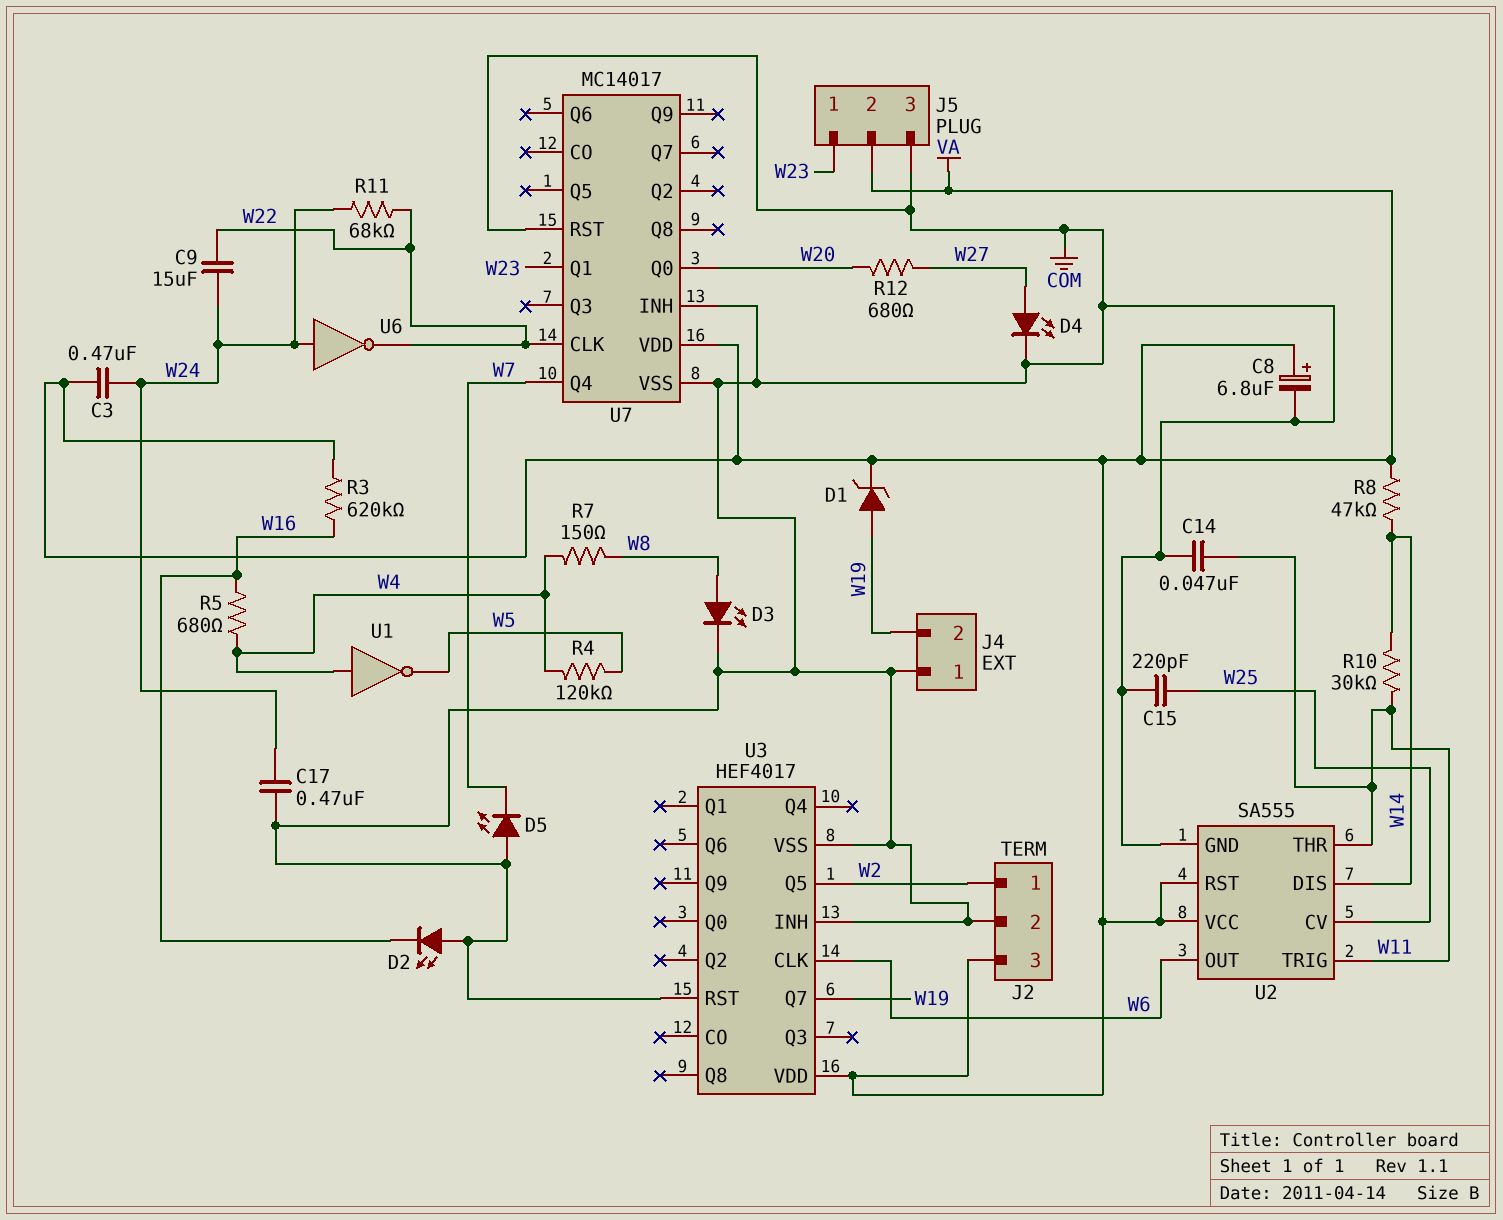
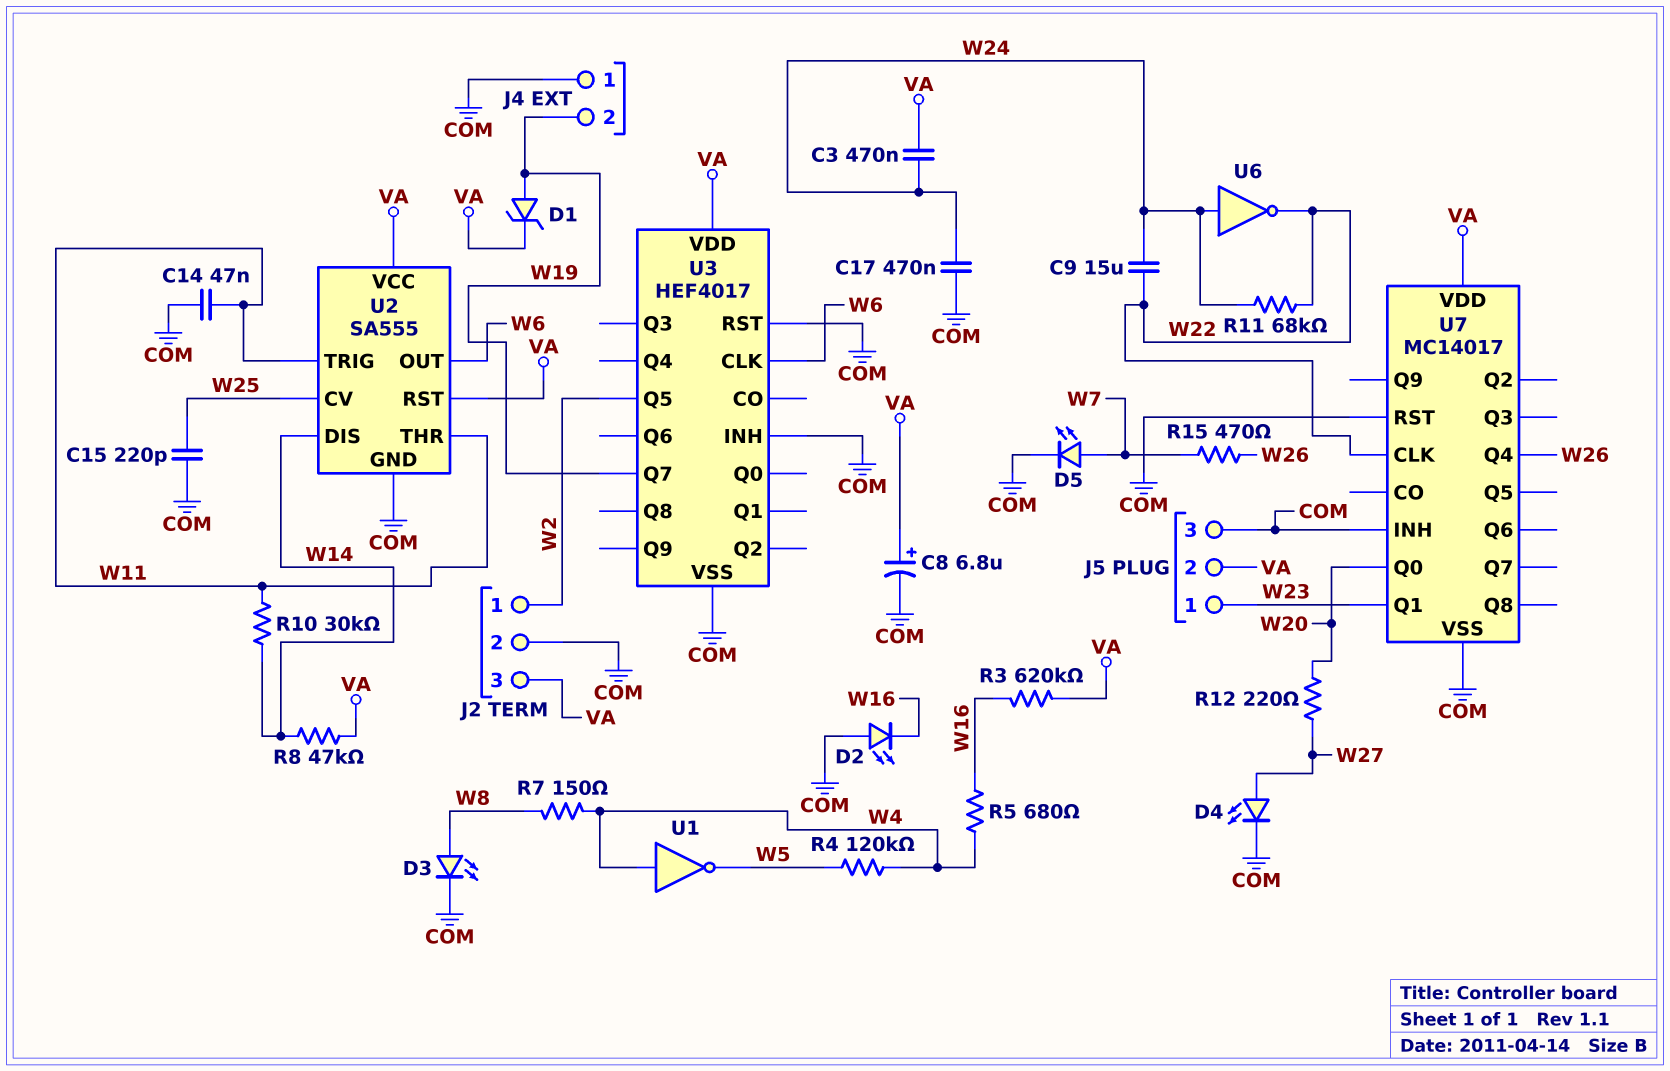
D5: LED (A COM, K W7) -> LED (A W7, K COM)
R12: 680 (W20, W27) -> 220 (W20, W27)
R15: none -> 470 (W7, W26)
U7 pin Q4: W7 -> W26

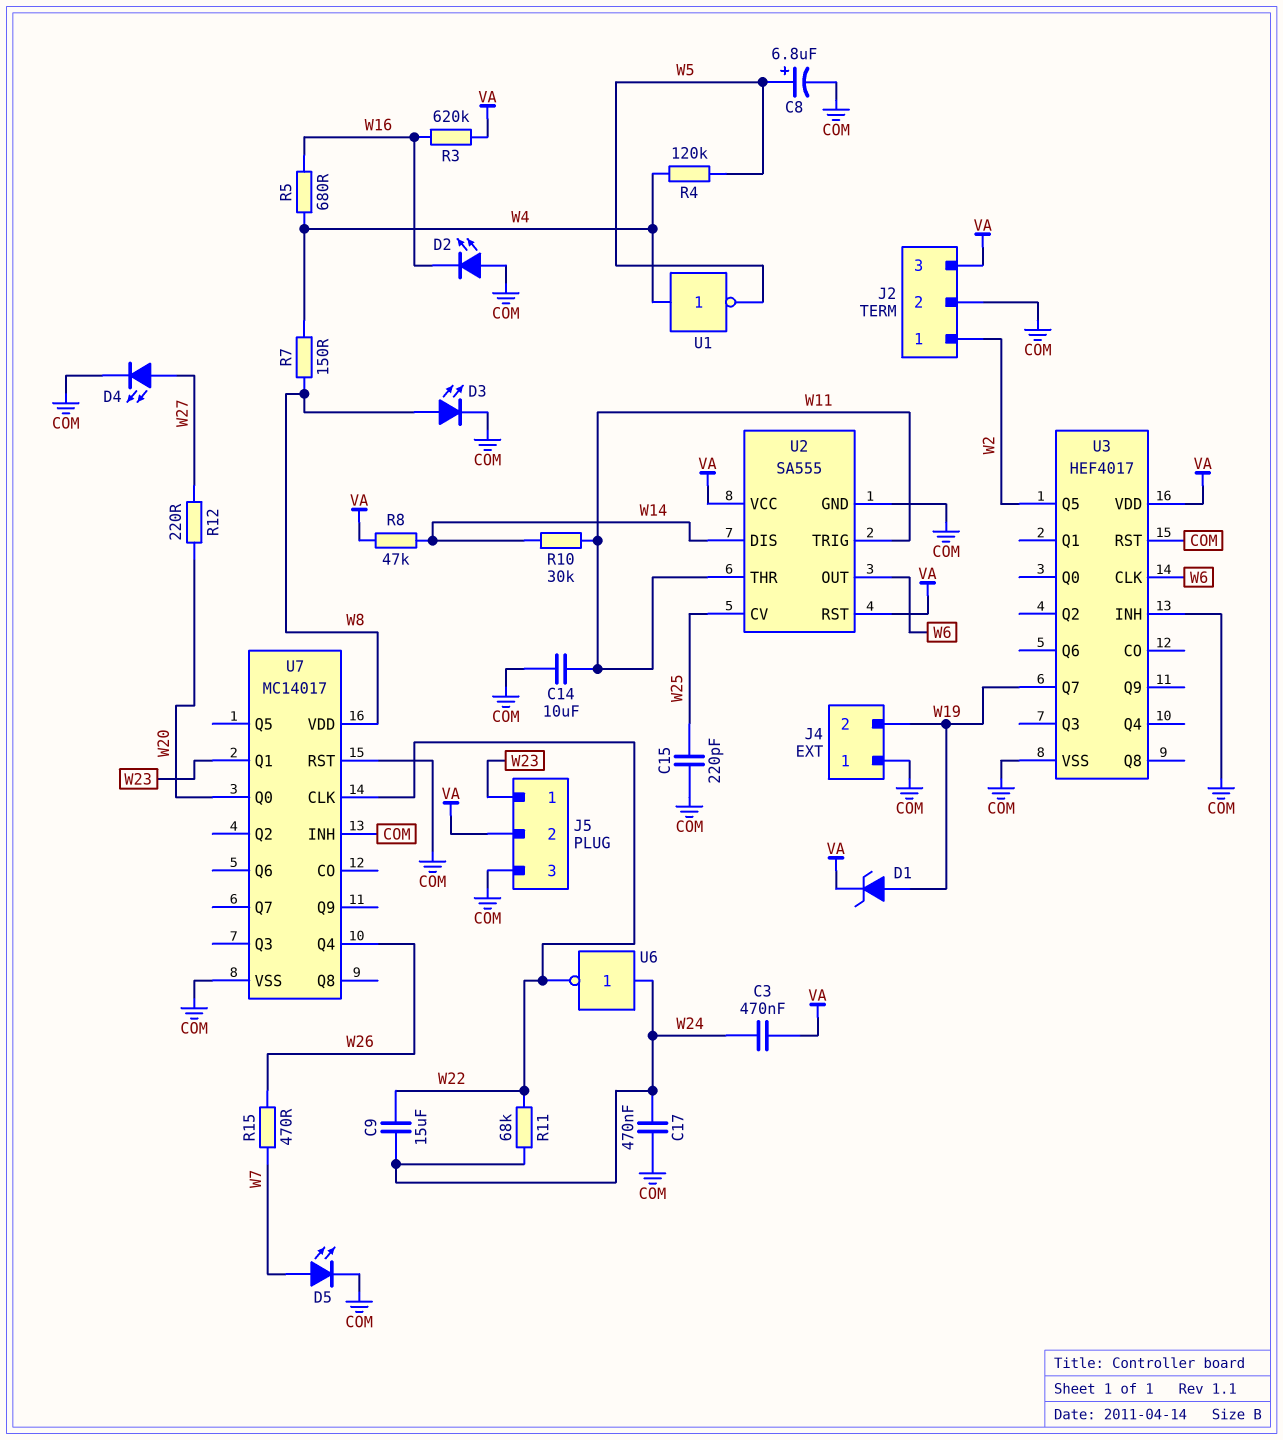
C8: 6.8uF (plus VA, minus COM) -> 6.8uF (plus W5, minus COM)
C14: 47nF (COM, W11) -> 10uF (COM, W11)
U7 pin VDD: VA -> W8

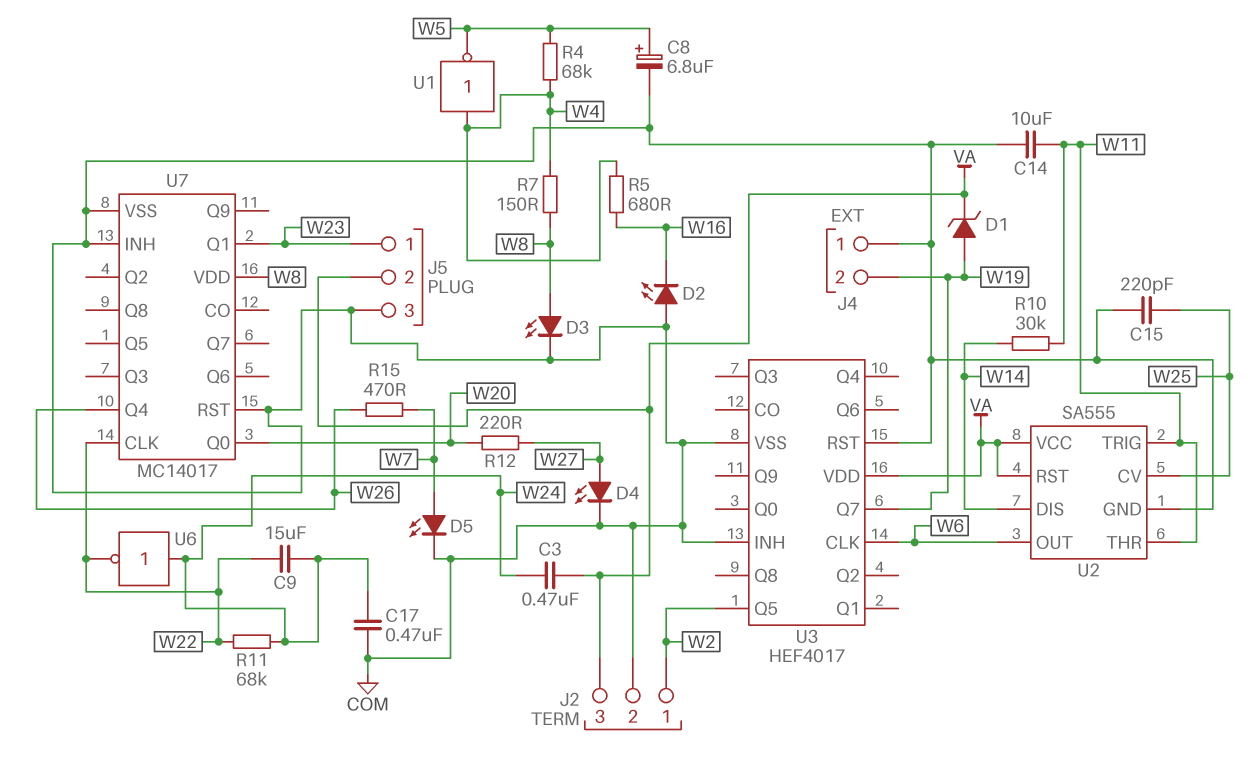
R3: 620k (VA, W16) -> none
R4: 120k (W4, W5) -> 68k (W4, W5)
R8: 47k (VA, W14) -> none

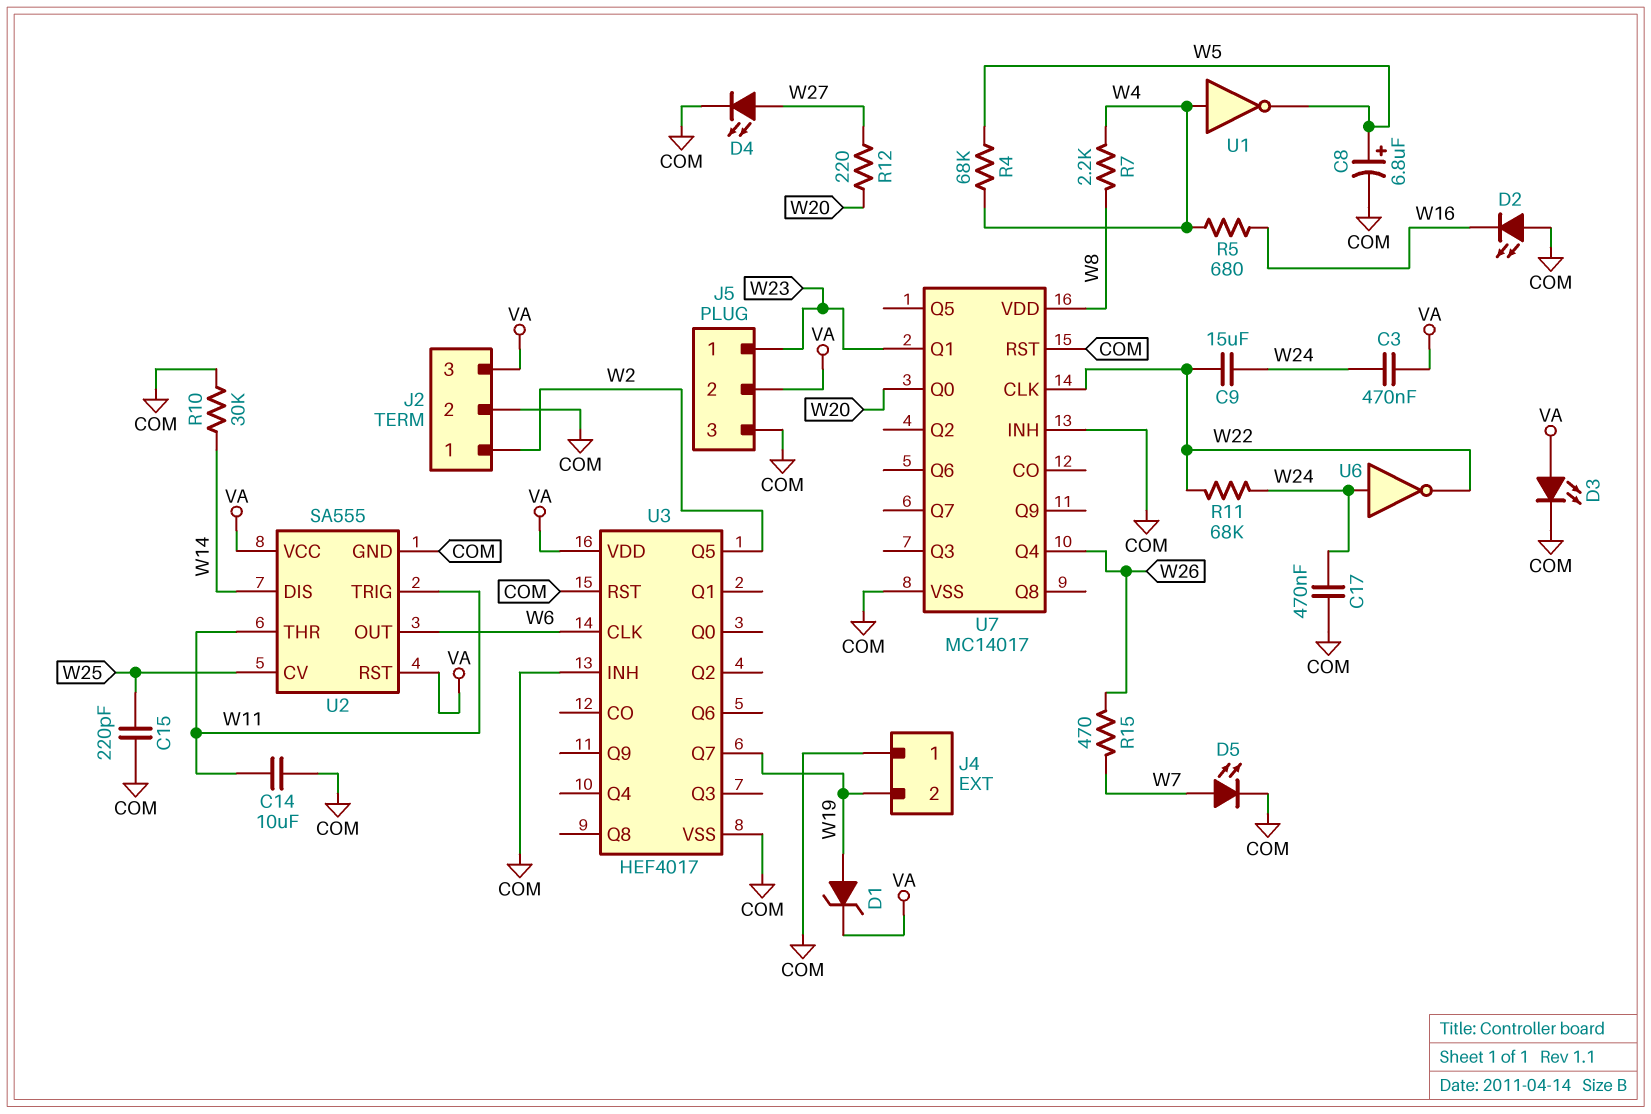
D3: LED (A W8, K COM) -> LED (A VA, K COM)
R7: 150 (W4, W8) -> 2.2k (W4, W8)
R10: 30k (W11, W14) -> 30k (COM, W14)

